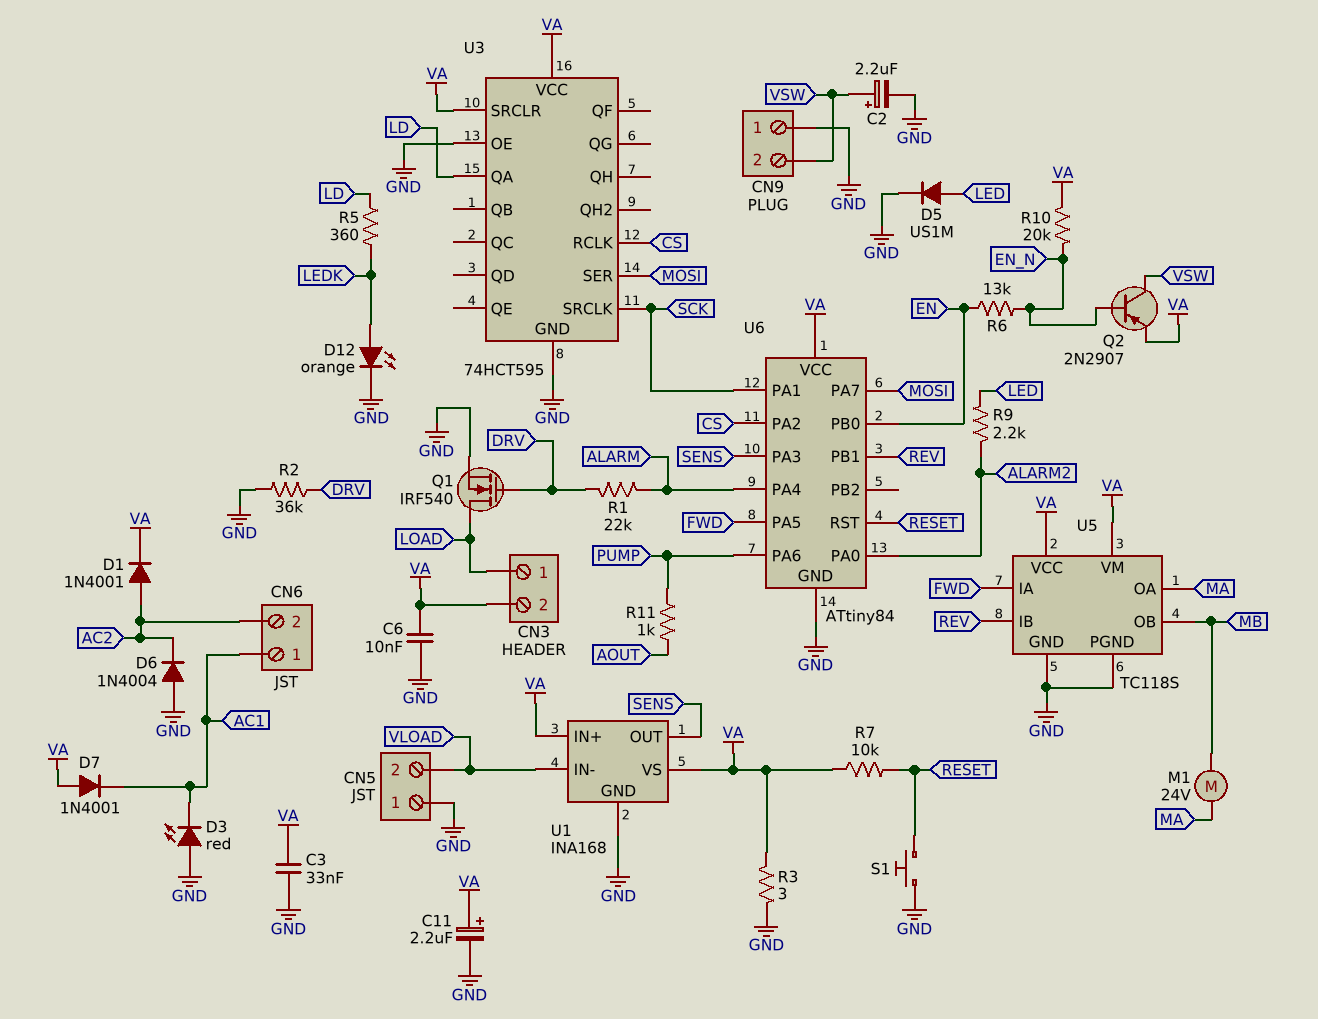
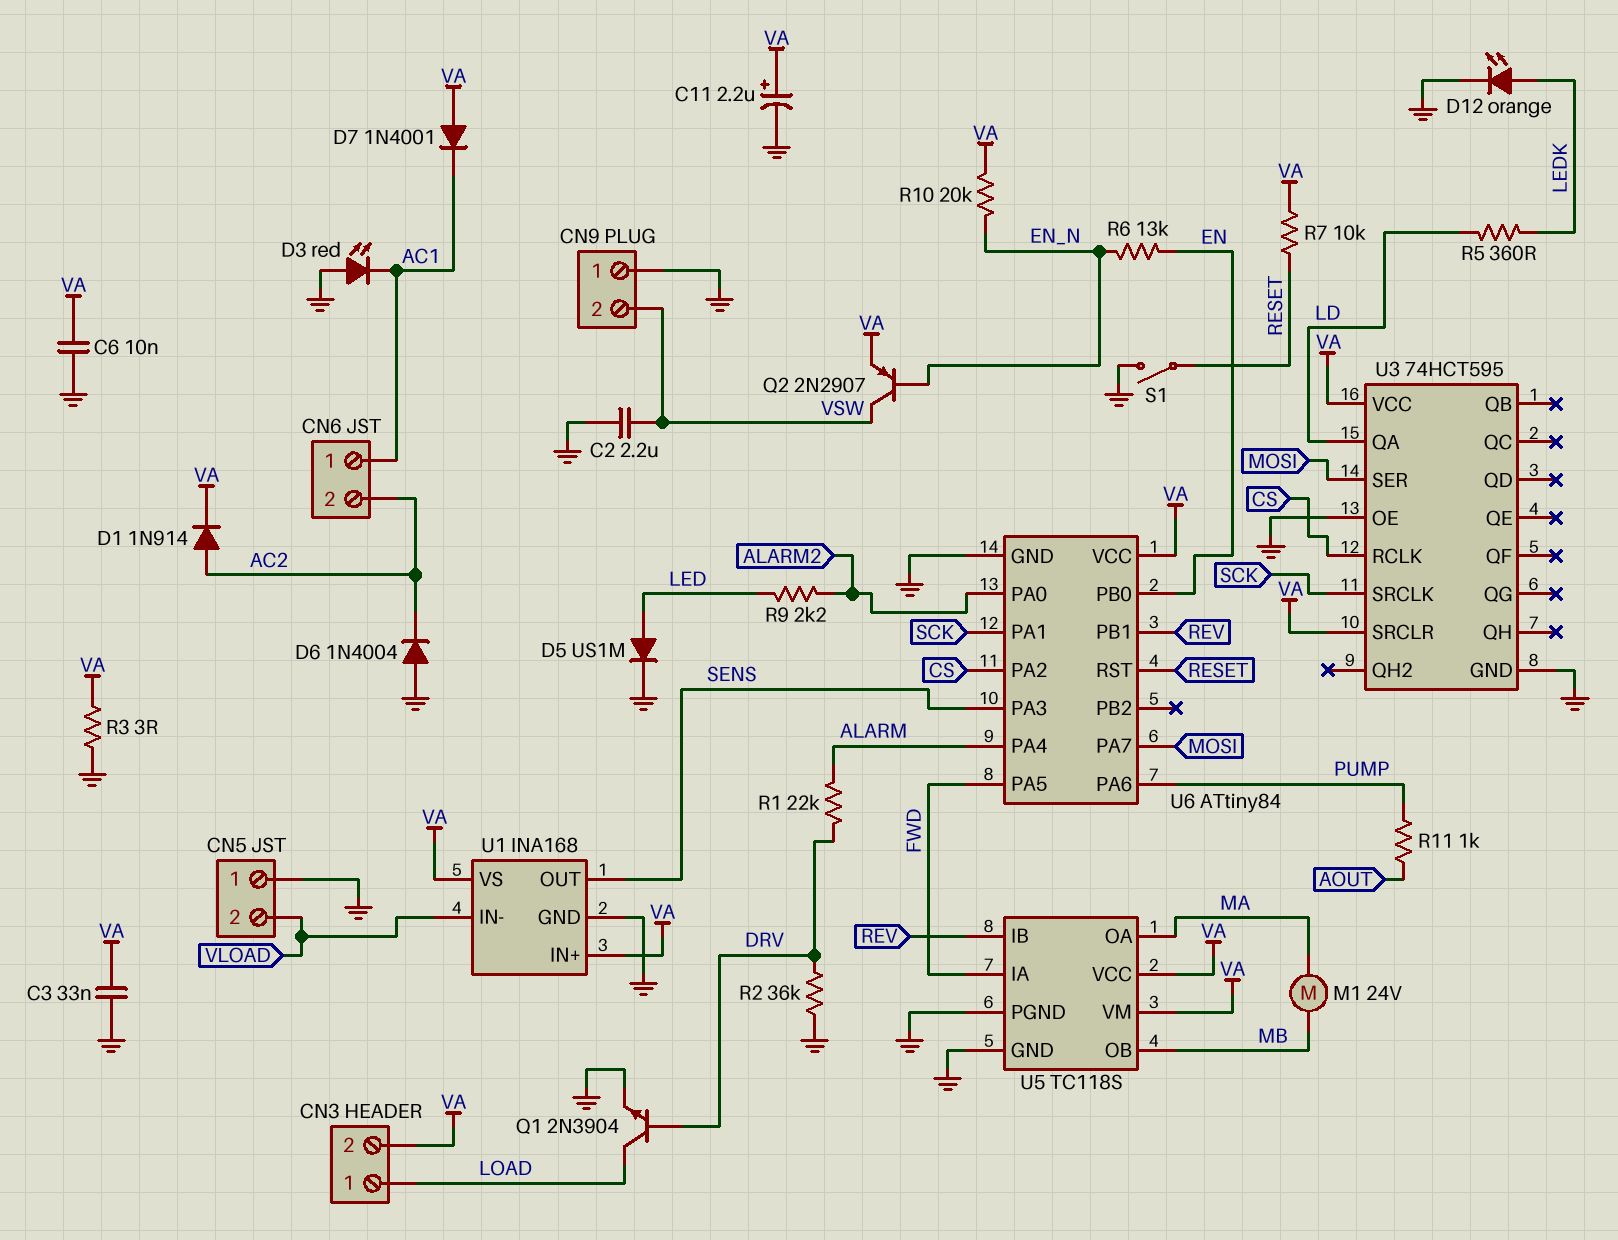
C2: 2.2uF (plus VSW, minus GND) -> 2.2uF (GND, VSW)
D1: diode 1N4001 (A AC2, K VA) -> diode 1N914 (A AC2, K VA)
Q1: NMOS IRF540 (G DRV, D LOAD, S GND) -> NPN 2N3904 (B DRV, C LOAD, E GND)
S1: button (GND, RESET) -> switch (GND, RESET)

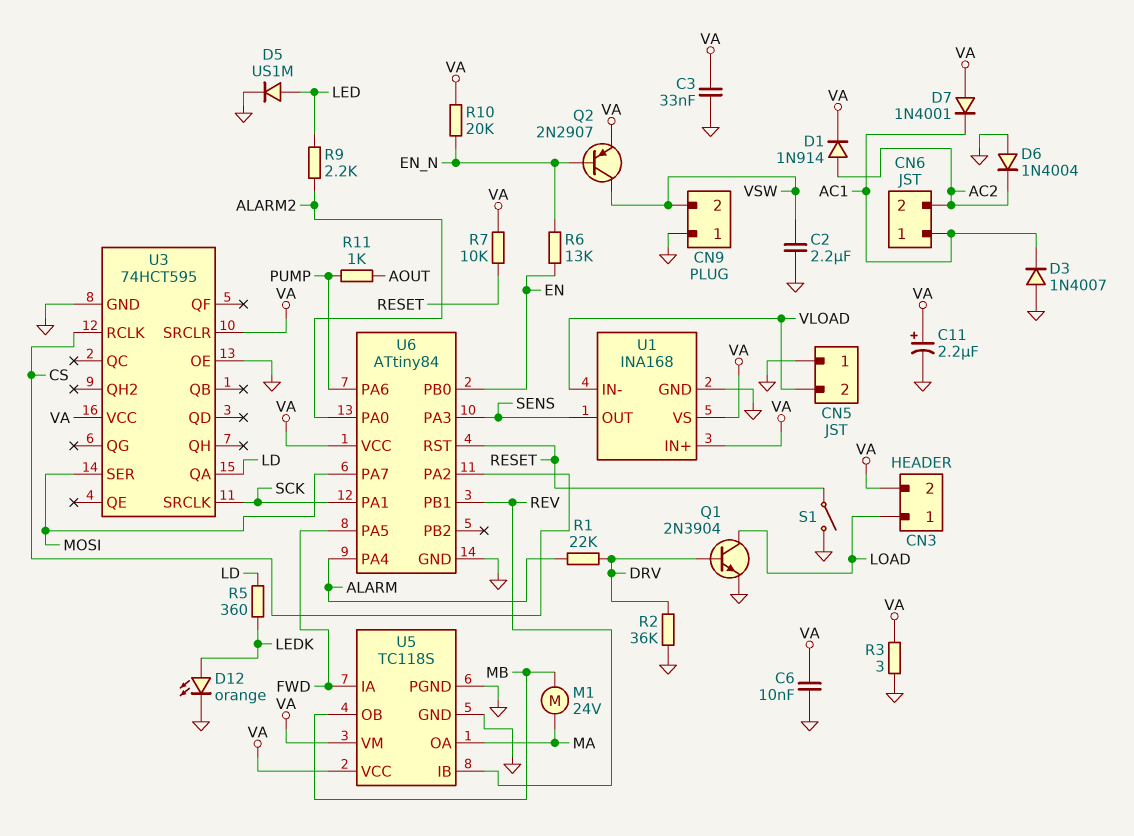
D3: LED red (A GND, K AC1) -> diode 1N4007 (A GND, K AC1)

